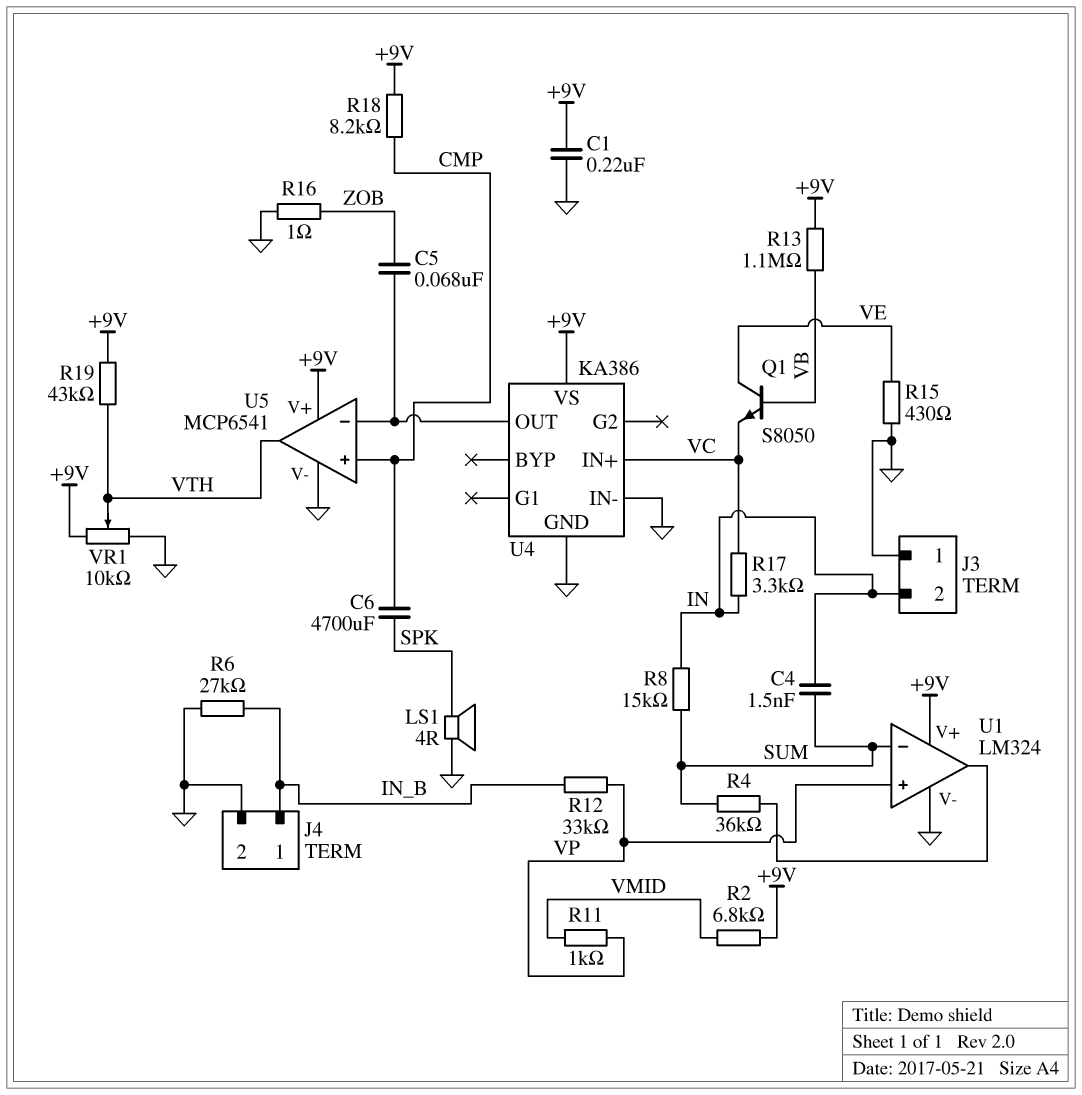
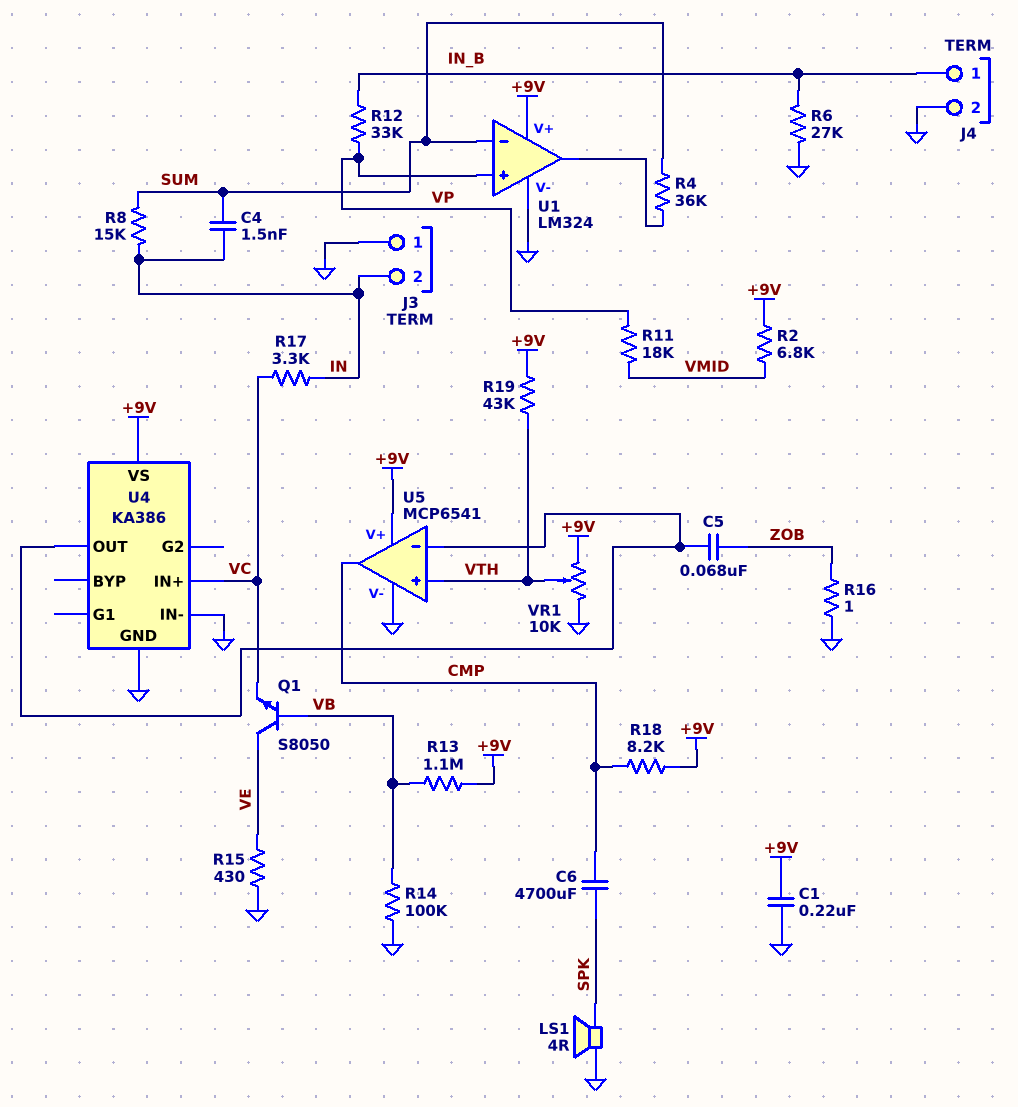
R11: 1k (VMID, VP) -> 18k (VMID, VP)
R14: none -> 100k (GND, VB)
U5 pin in+: CMP -> VTH
U5 pin out: VTH -> CMP

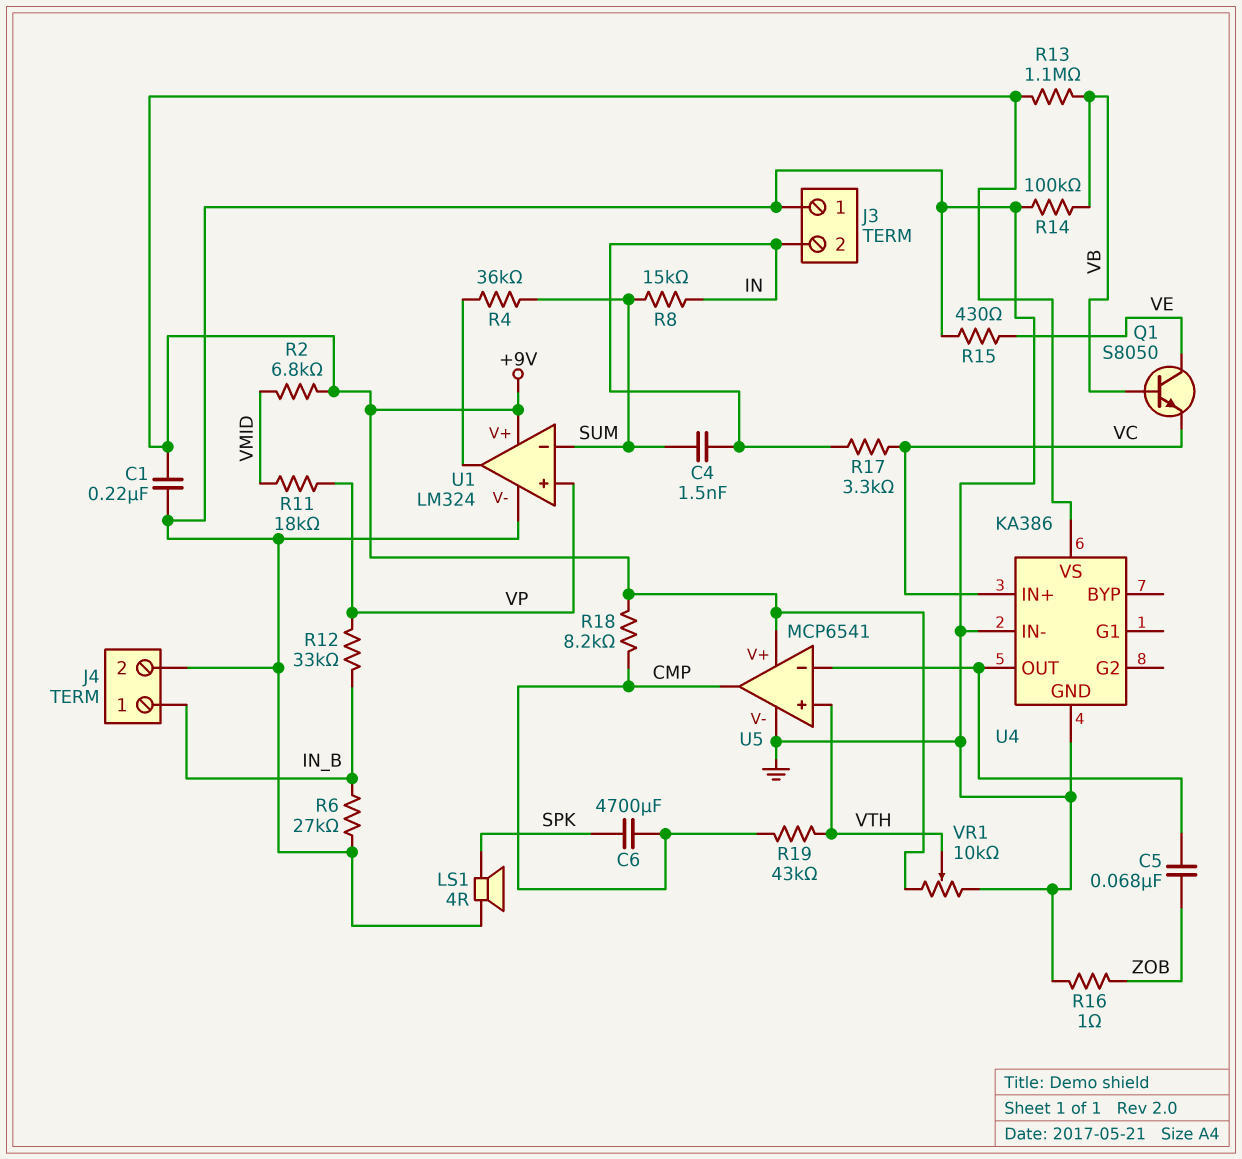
R19: 43k (+9V, VTH) -> 43k (CMP, VTH)

